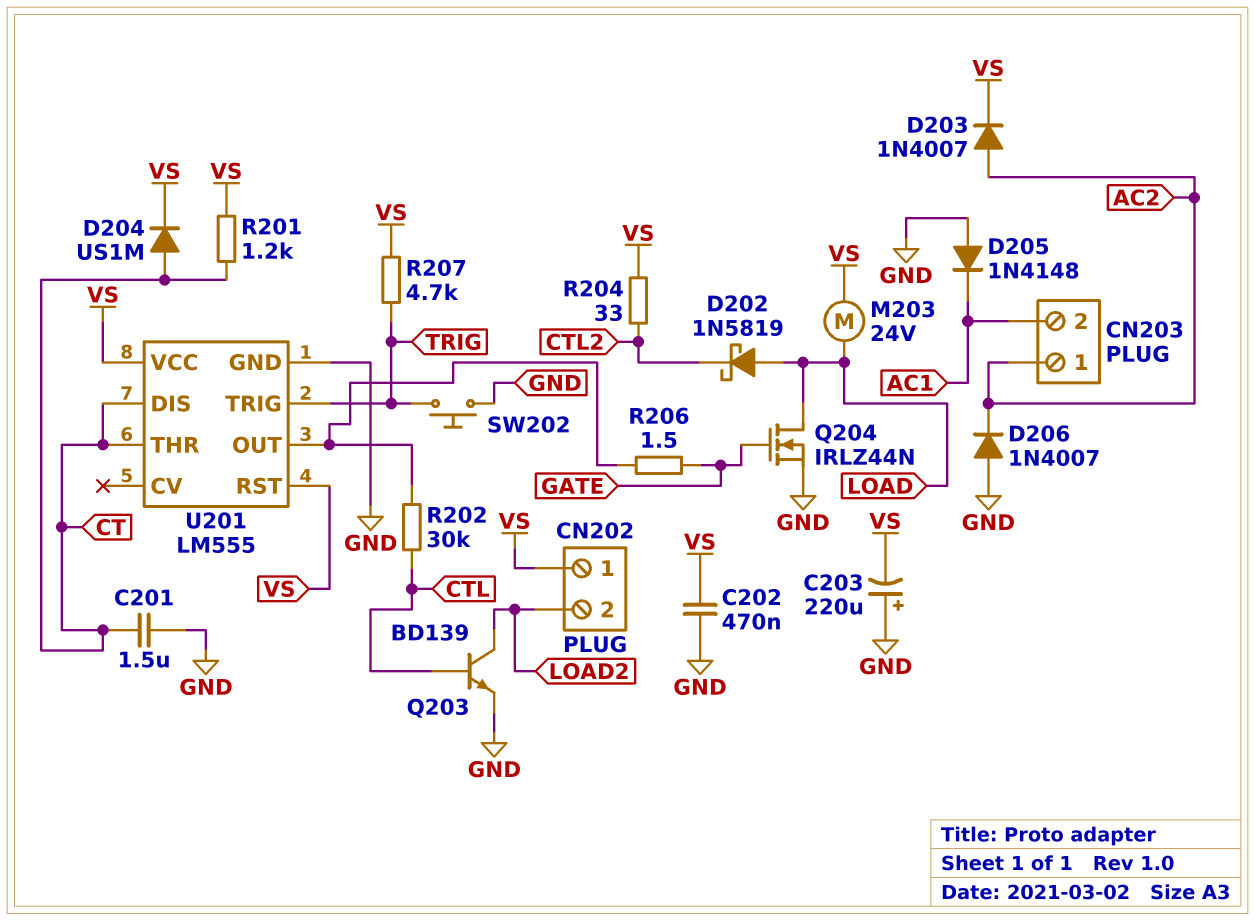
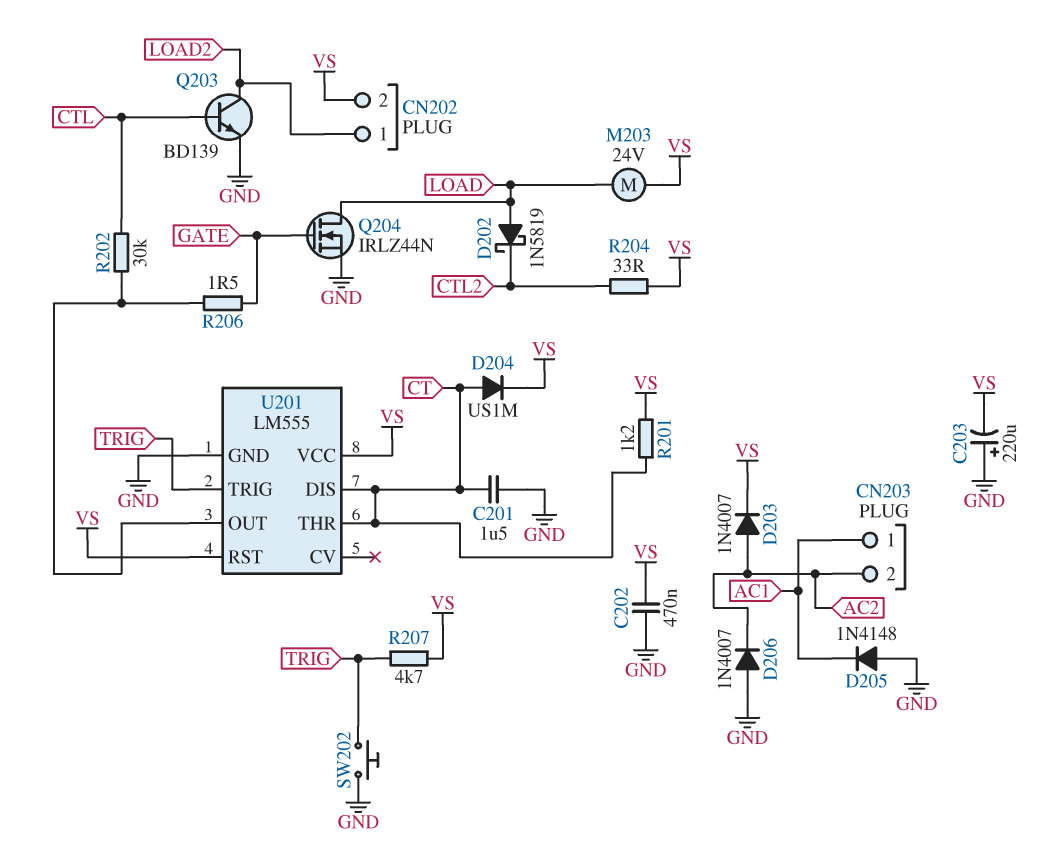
CN202 pin 1: VS -> LOAD2
CN202 pin 2: LOAD2 -> VS
CN203 pin 1: AC2 -> AC1
CN203 pin 2: AC1 -> AC2

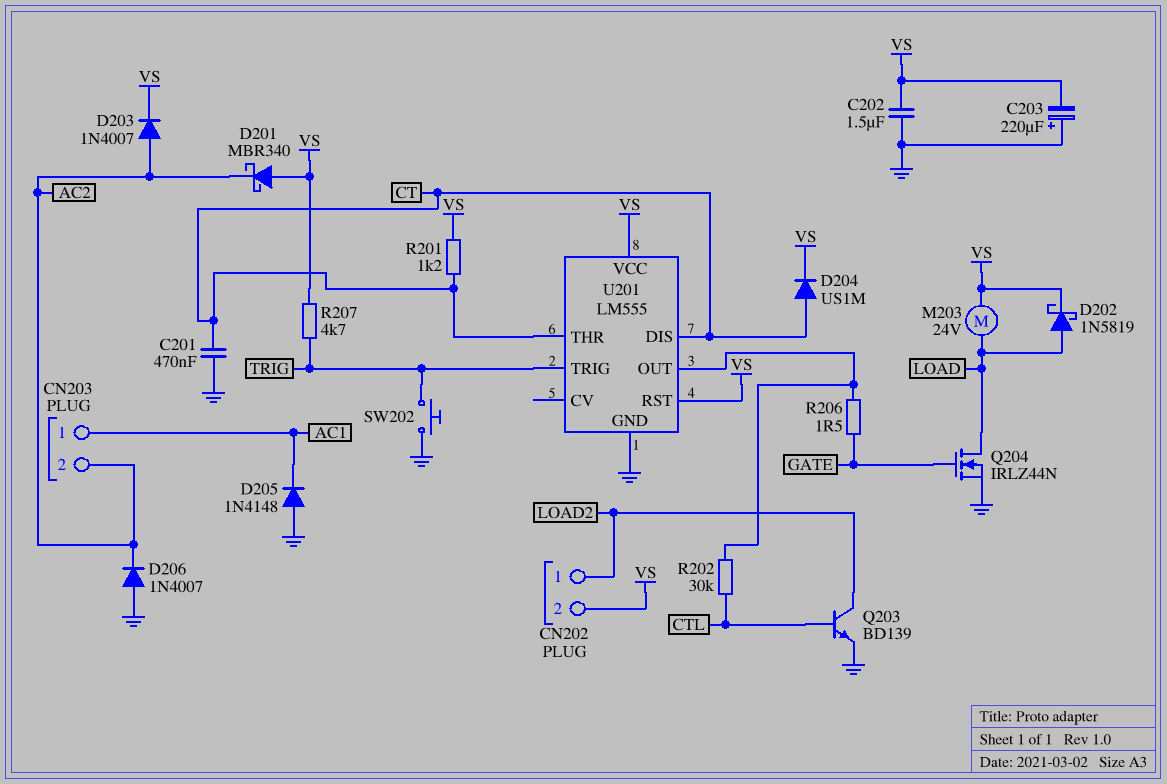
C201: 1.5uF (CT, GND) -> 470nF (CT, GND)
C202: 470nF (GND, VS) -> 1.5uF (GND, VS)
D201: none -> schottky MBR340 (A VS, K AC2)
D202: schottky 1N5819 (A LOAD, K CTL2) -> schottky 1N5819 (A LOAD, K VS)
R204: 33 (CTL2, VS) -> none

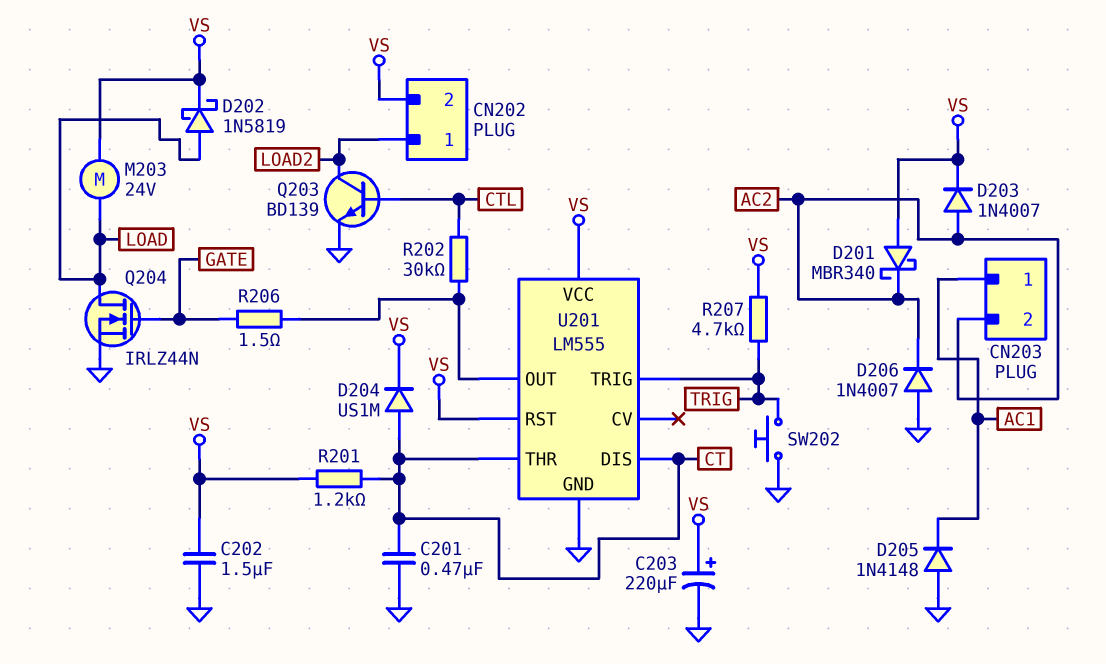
C203: 220uF (plus GND, minus VS) -> 220uF (plus VS, minus GND)

